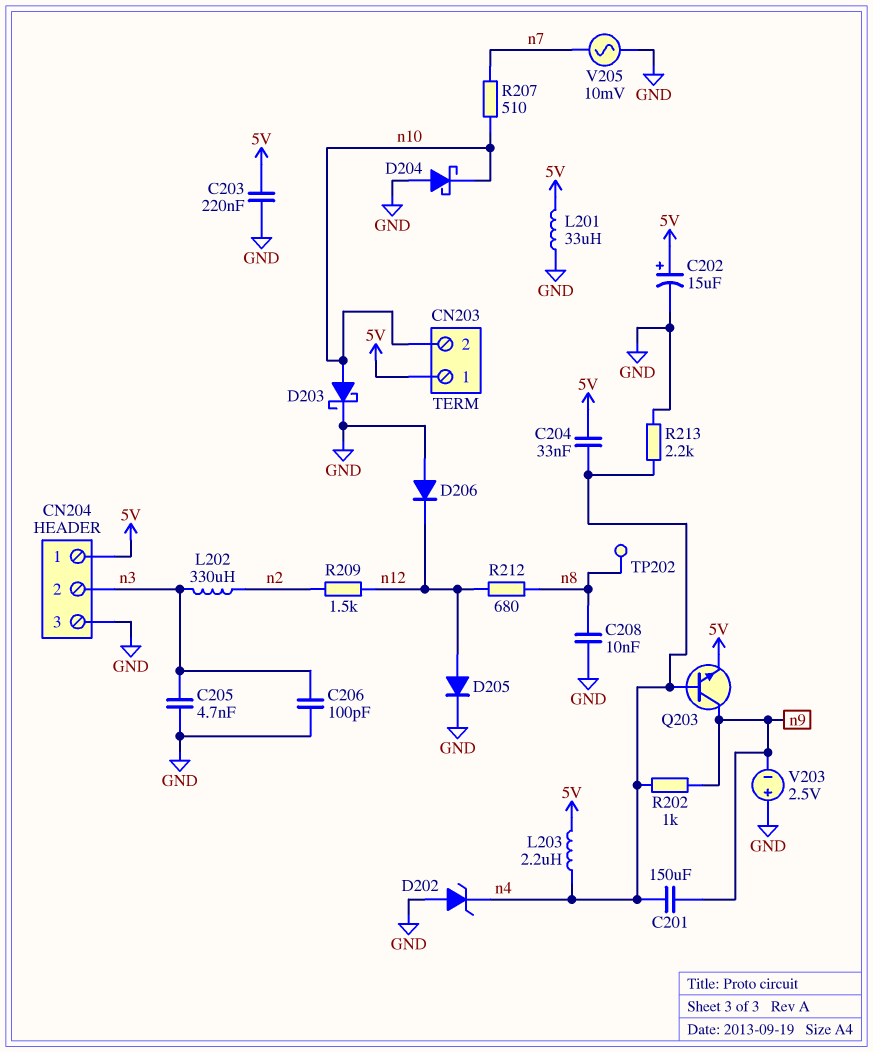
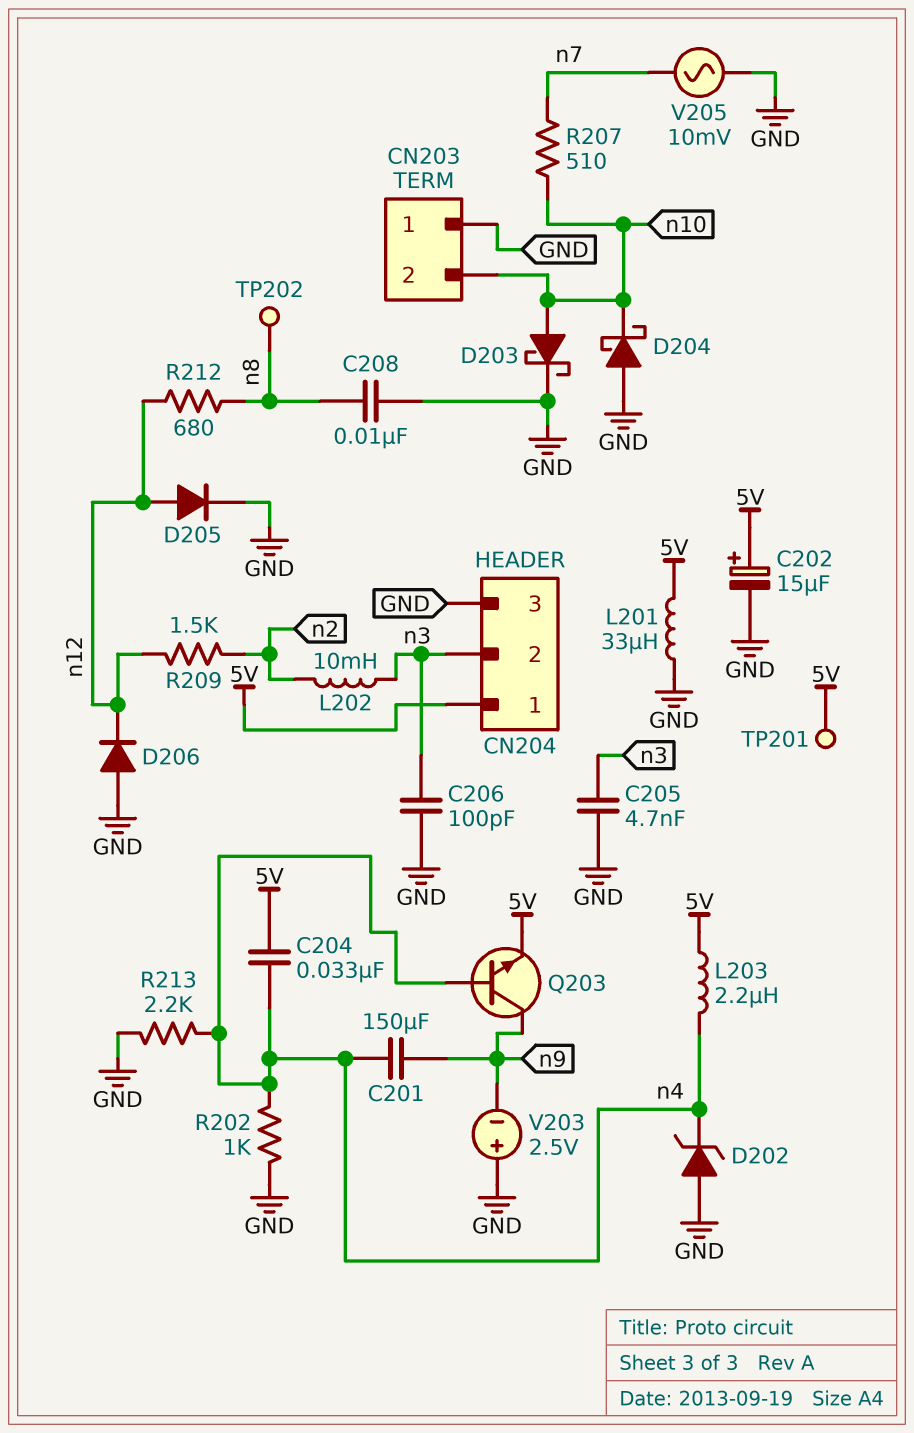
C203: 220nF (5V, GND) -> none
CN203 pin 1: 5V -> GND
L202: 330uH (n2, n3) -> 10mH (n2, n3)
R202: 1k (n4, n9) -> 1k (GND, n4)
TP201: none -> test point (5V)

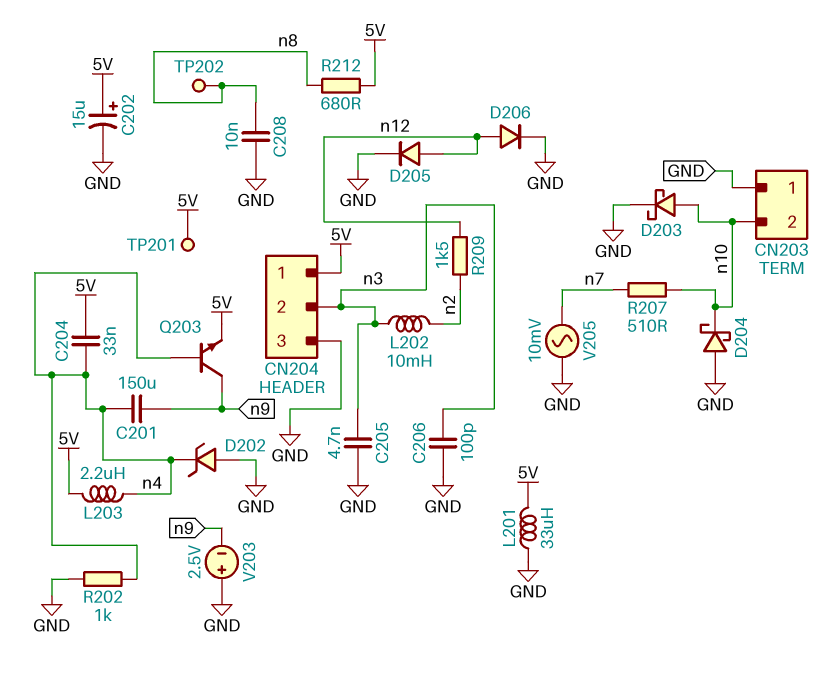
D206: diode (A GND, K n12) -> diode (A n12, K GND)
R212: 680 (n8, n12) -> 680 (5V, n8)
R213: 2.2k (GND, n4) -> none

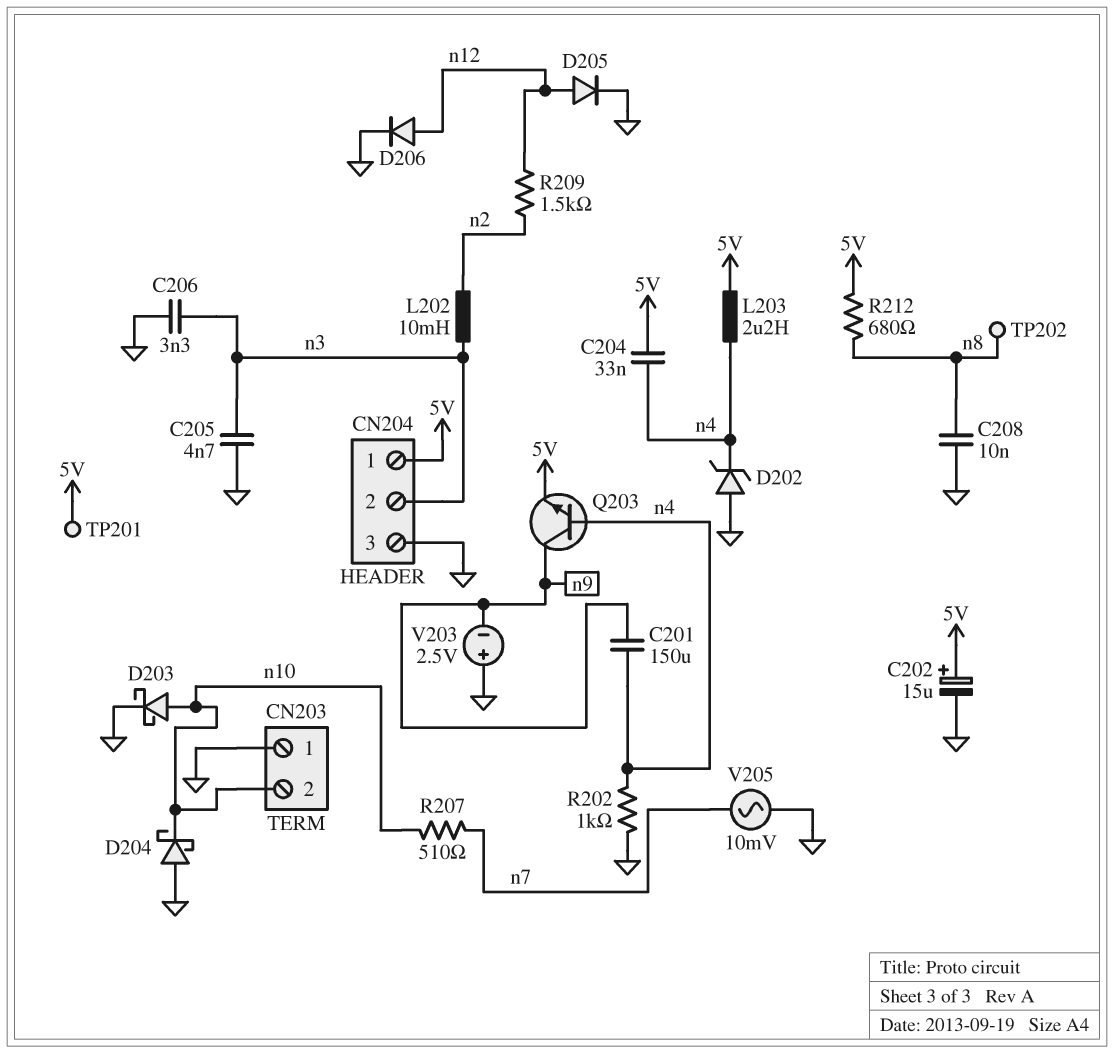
C206: 100pF (GND, n3) -> 3.3nF (GND, n3)
L201: 33uH (5V, GND) -> none

